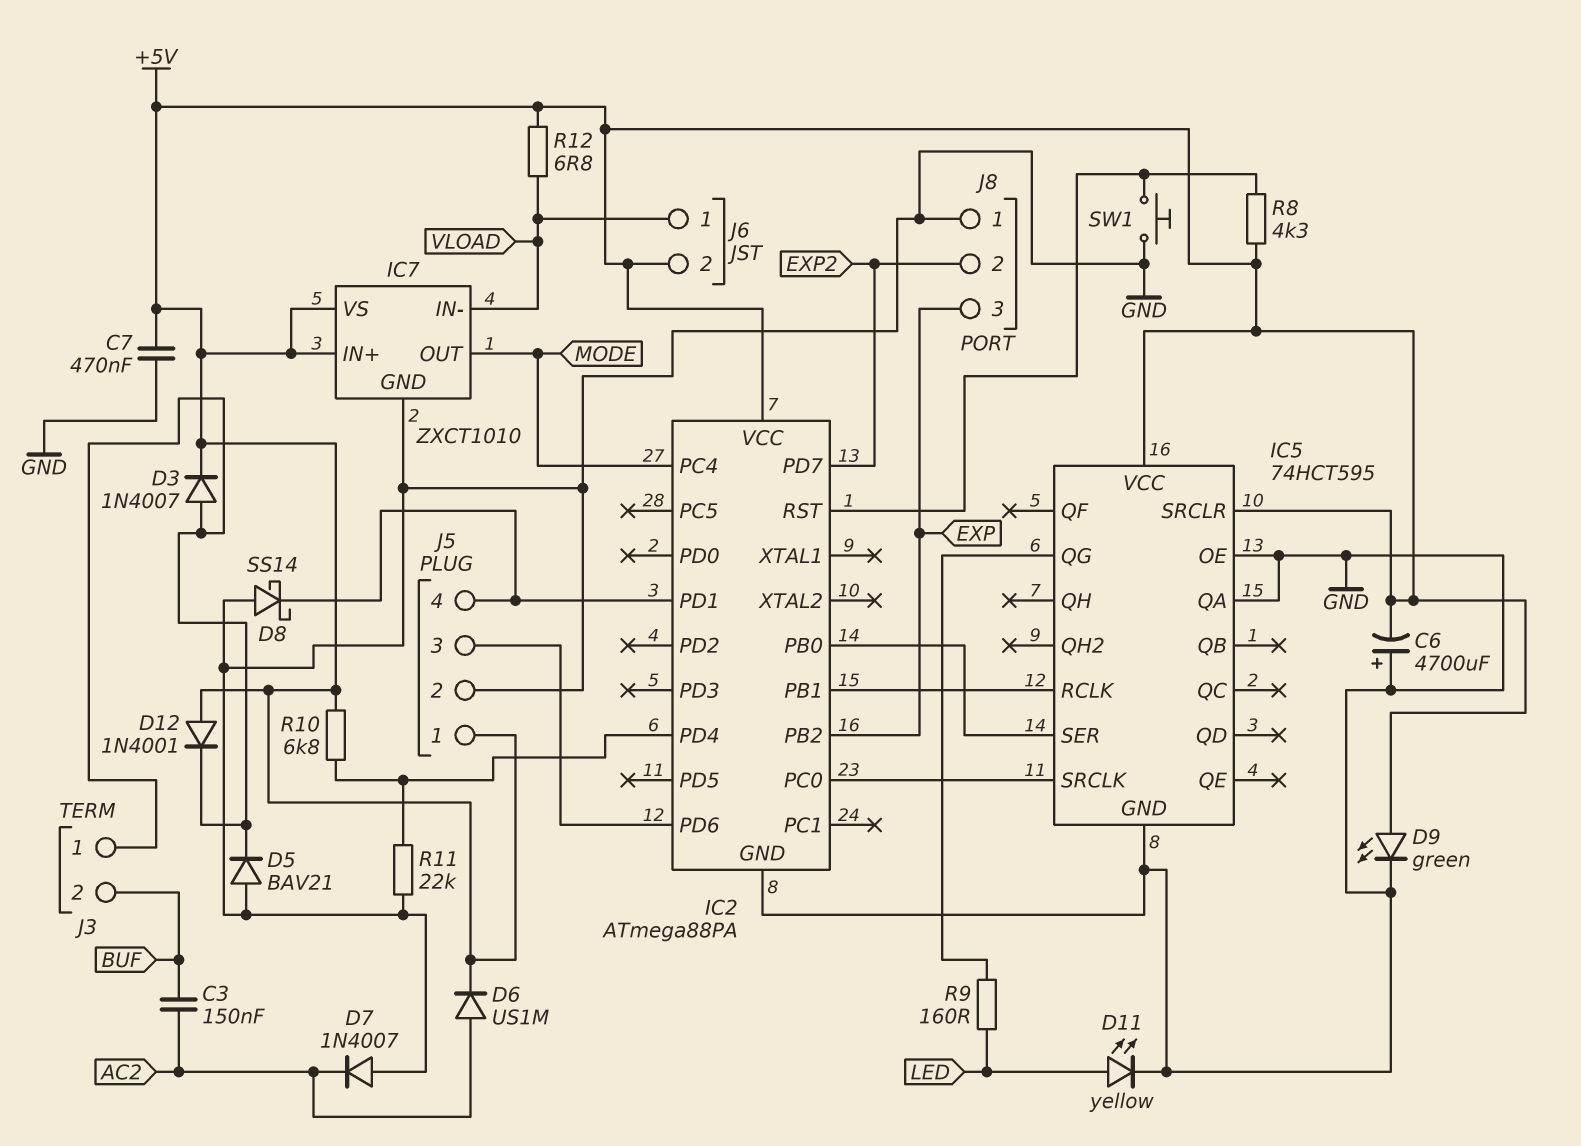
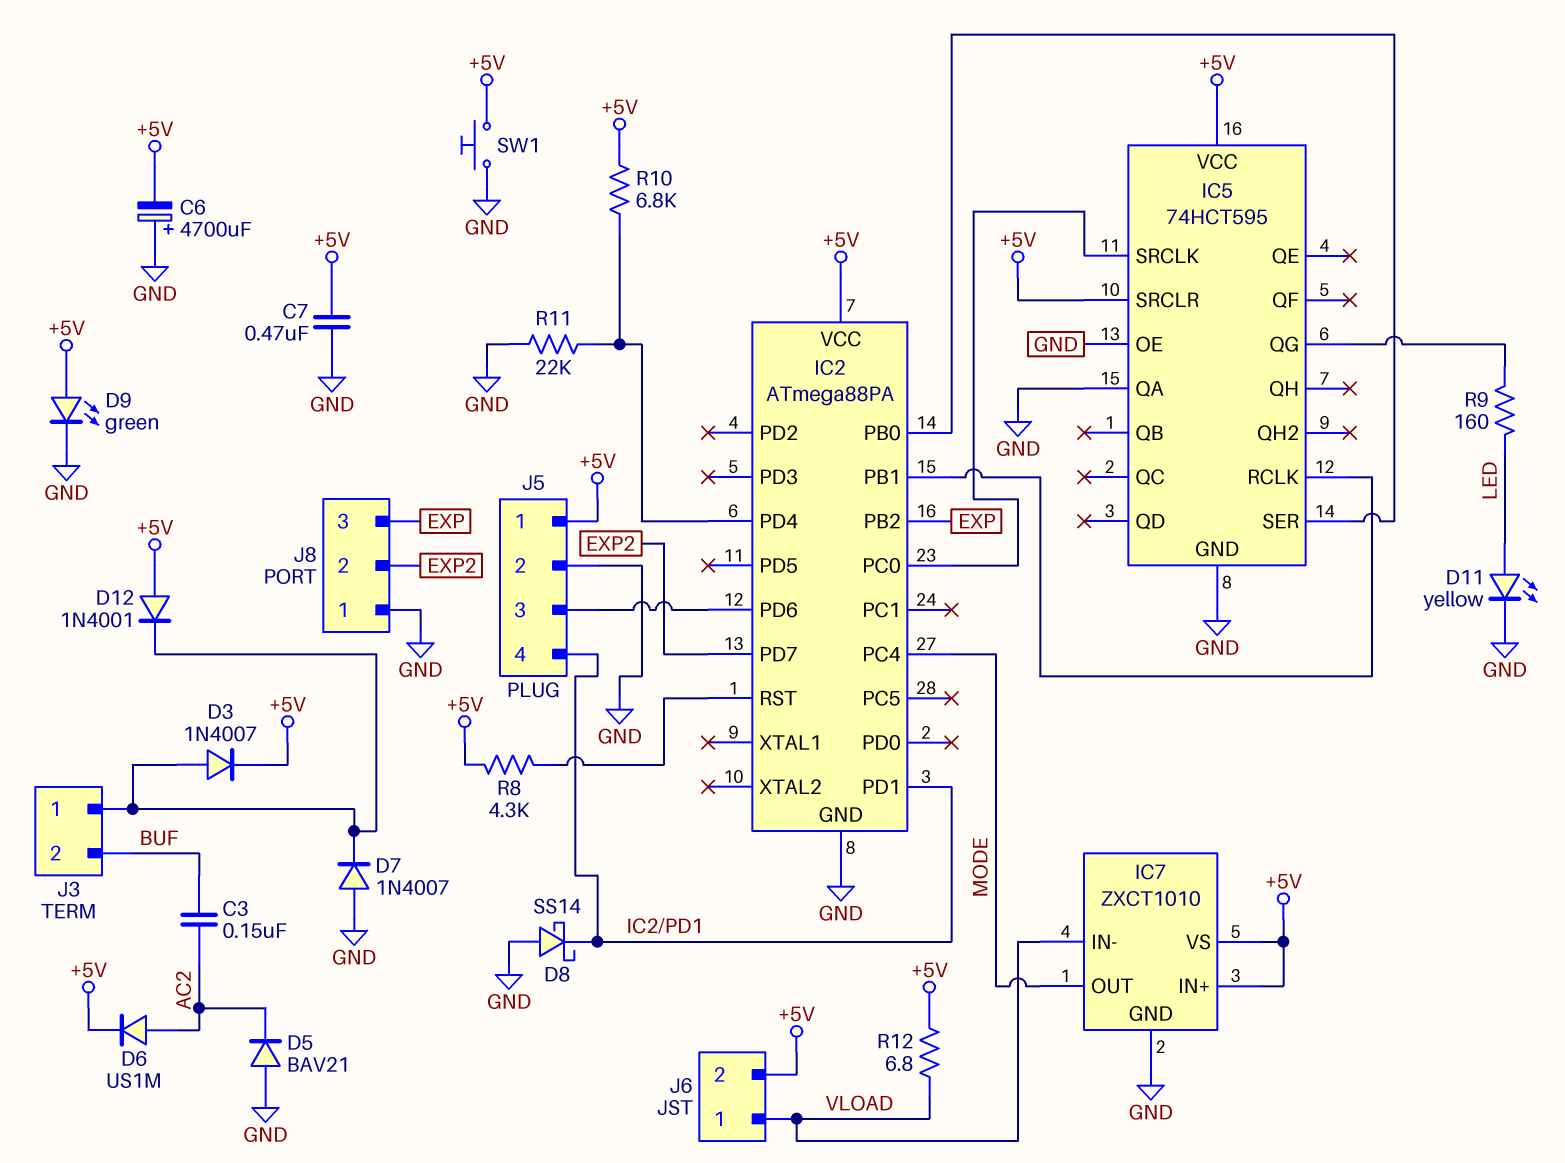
D5: diode BAV21 (A GND, K J3/1) -> diode BAV21 (A GND, K AC2)
D7: diode 1N4007 (A GND, K AC2) -> diode 1N4007 (A GND, K J3/1)
SW1: button (GND, IC2/RST) -> button (+5V, GND)

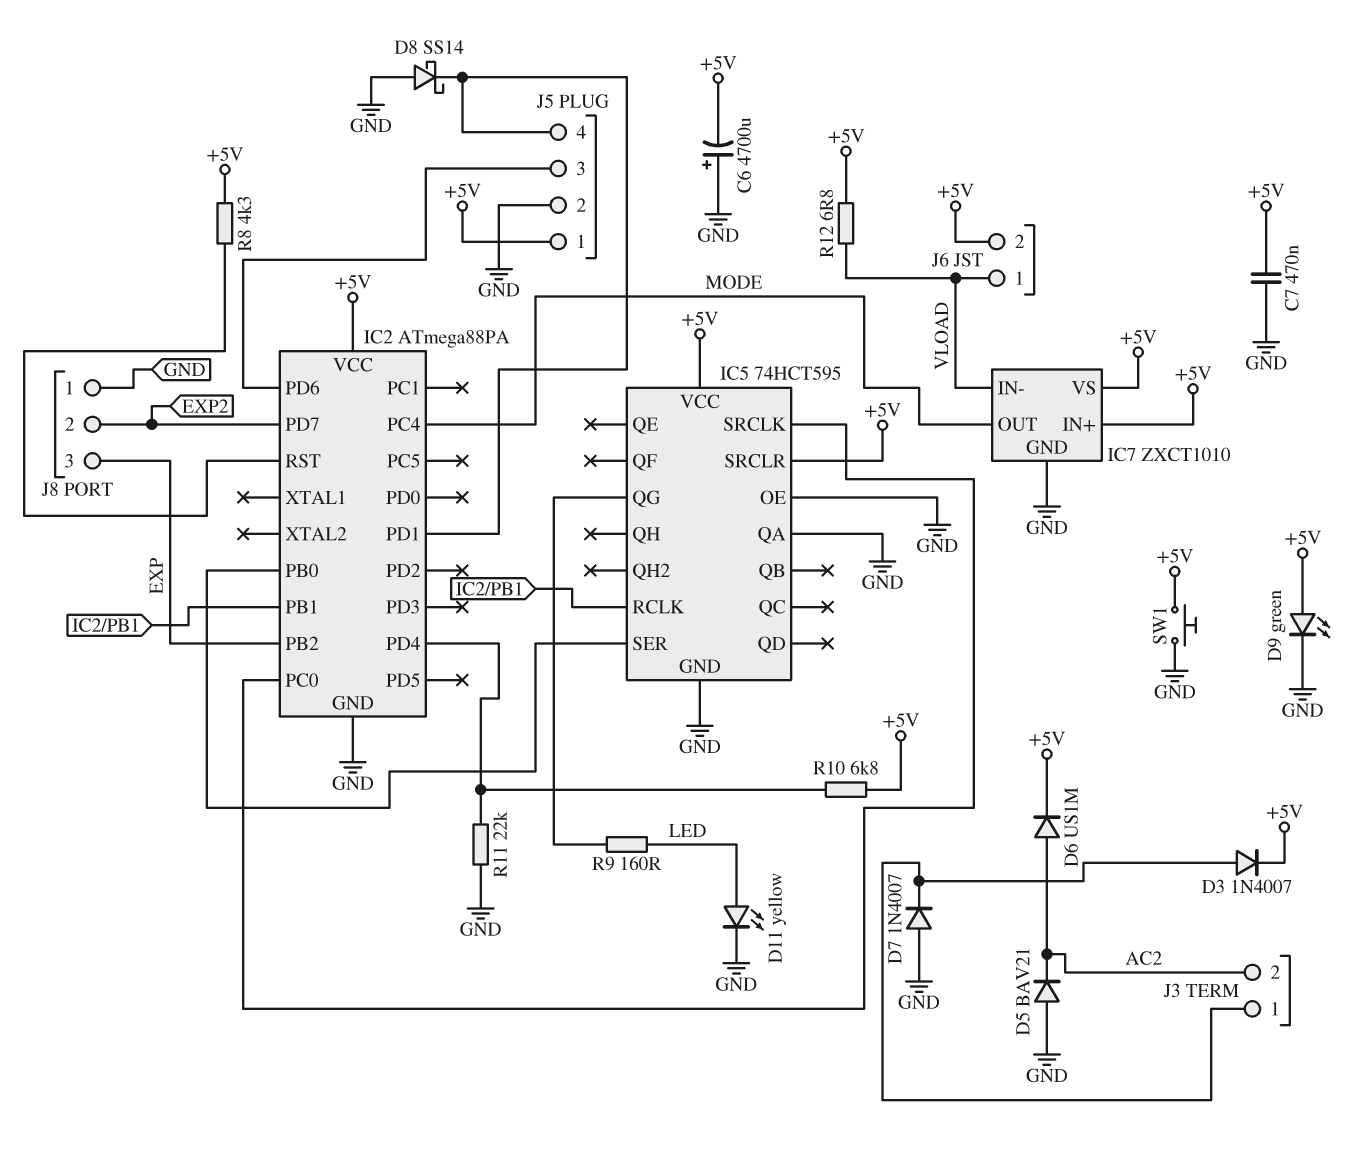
C3: 150nF (AC2, BUF) -> none
D12: diode 1N4001 (A +5V, K J3/1) -> none
J3 pin 2: BUF -> AC2

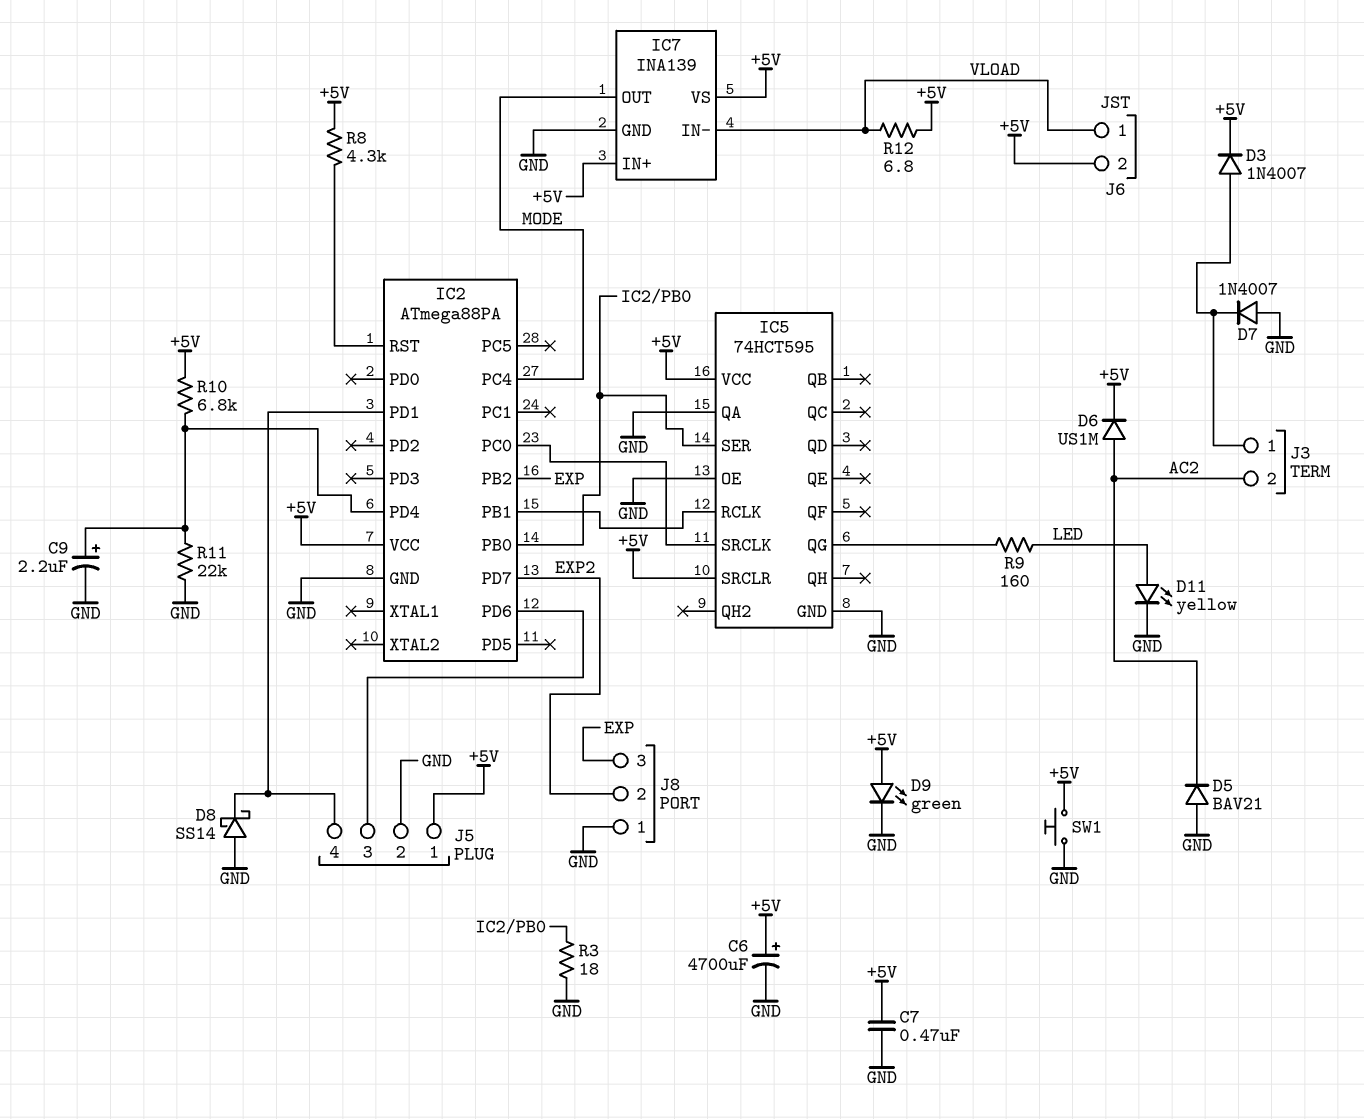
C6: 4700uF (plus GND, minus +5V) -> 4700uF (plus +5V, minus GND)
C9: none -> 2.2uF (plus IC2/PD4, minus GND)
IC7: ZXCT1010 -> INA139
R3: none -> 18 (GND, IC2/PB0)

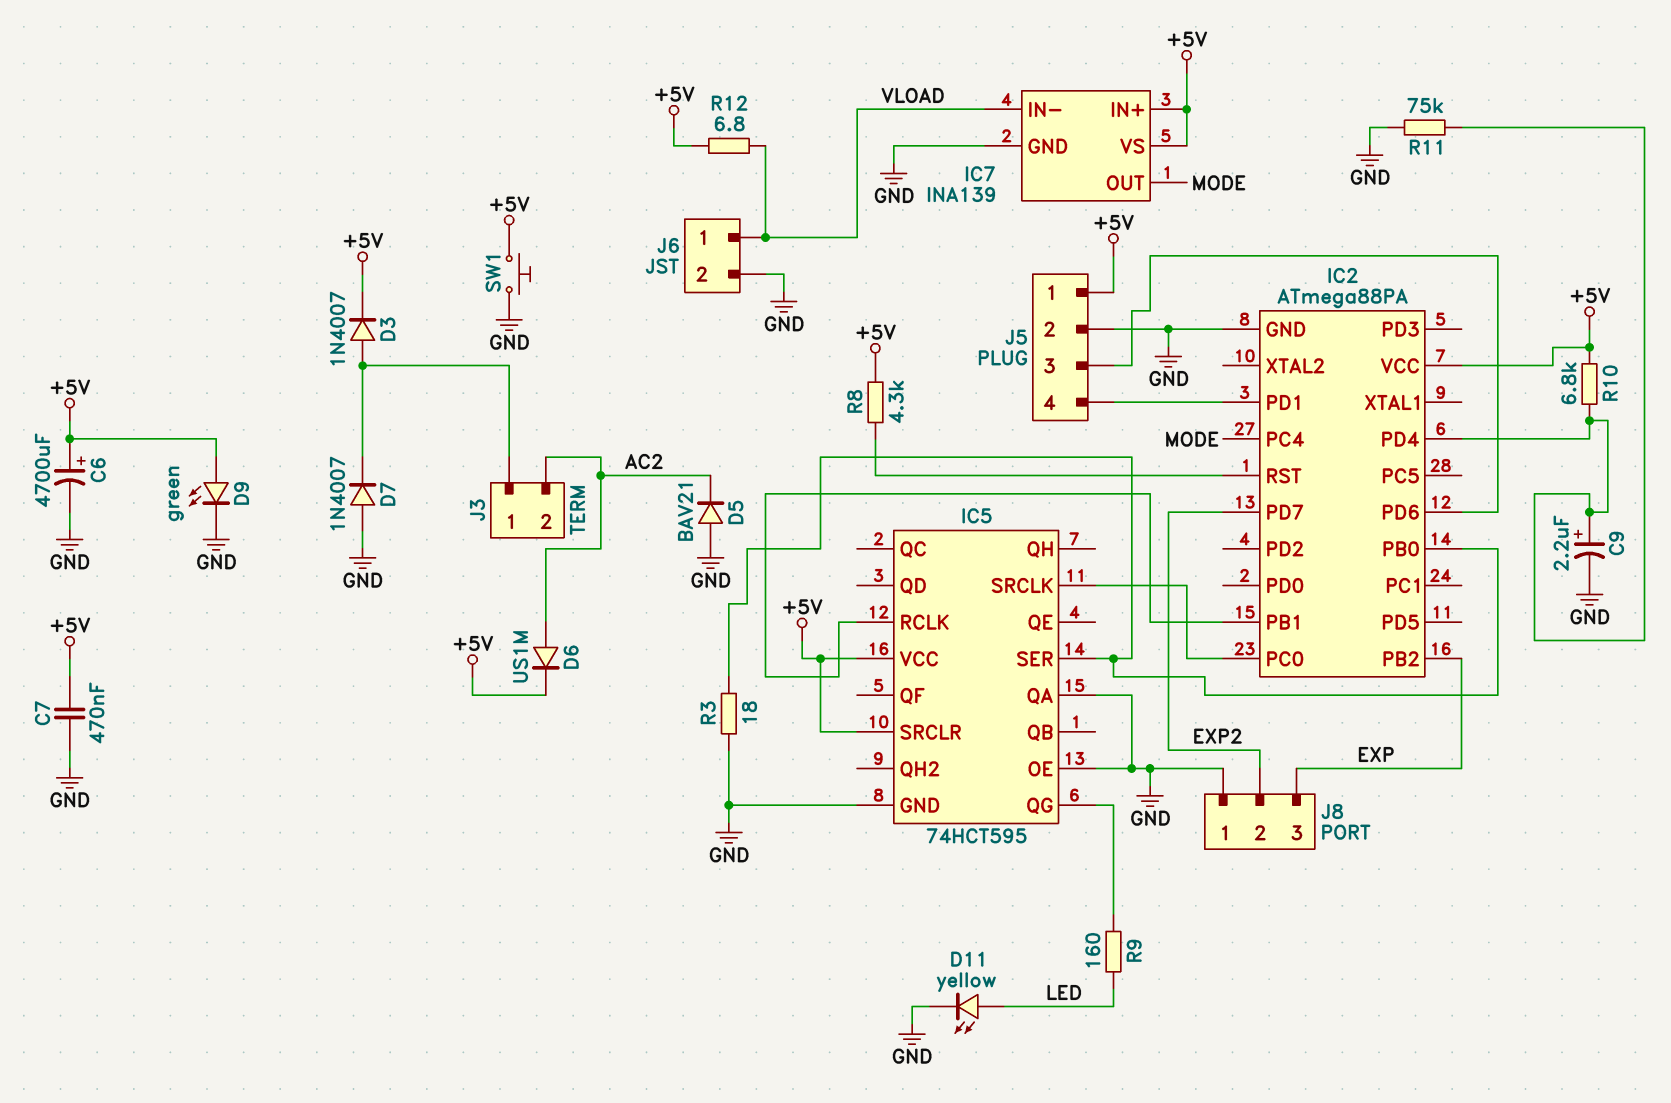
D8: schottky SS14 (A GND, K IC2/PD1) -> none
J6 pin 2: +5V -> GND
R11: 22k (GND, IC2/PD4) -> 75k (GND, IC2/PD4)

